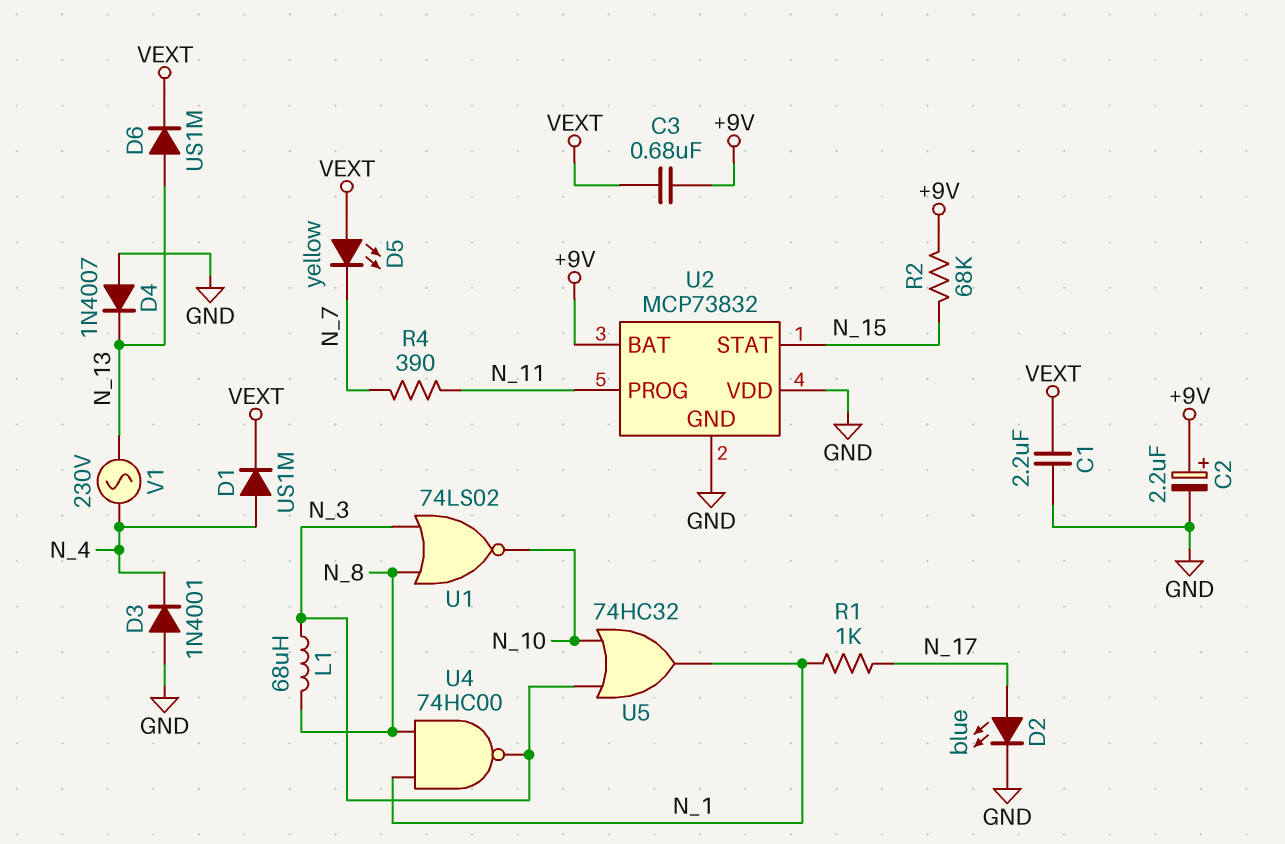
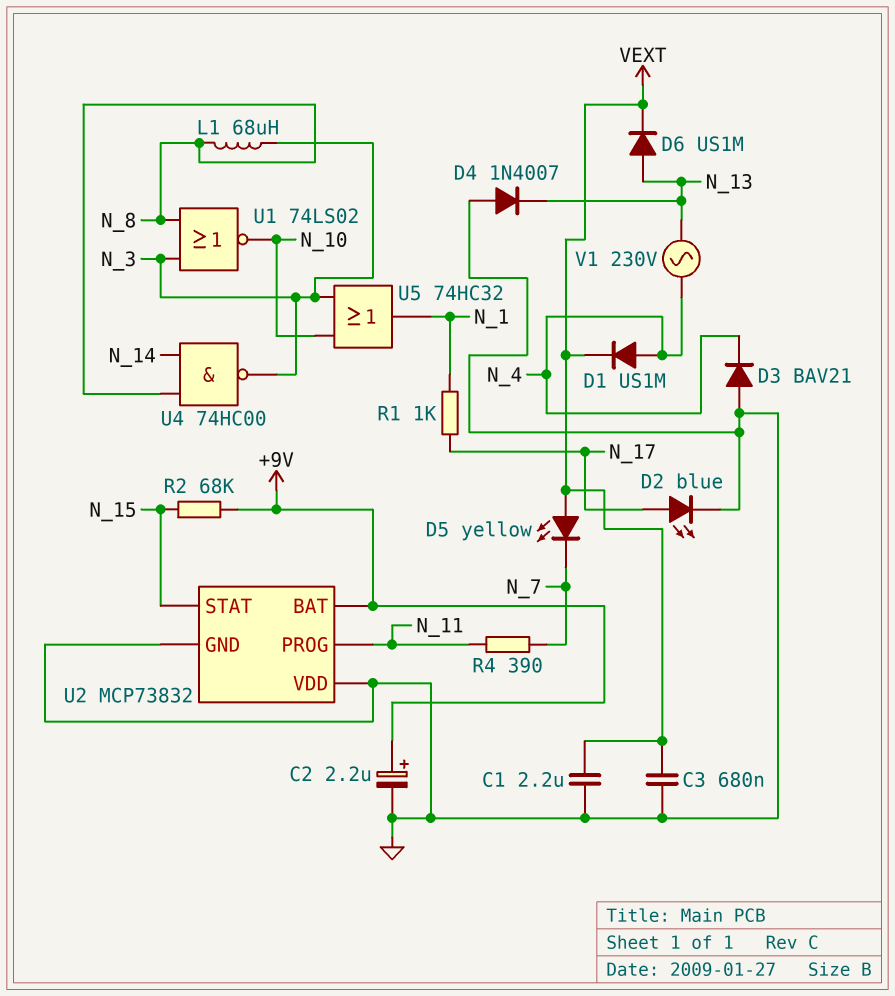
C3: 680nF (+9V, VEXT) -> 680nF (GND, VEXT)
D3: diode 1N4001 (A GND, K N_4) -> diode BAV21 (A GND, K N_4)
U4: NAND 74HC00 (in N_1, in N_8, out N_3) -> NAND 74HC00 (in N_8, in N_14, out N_3)

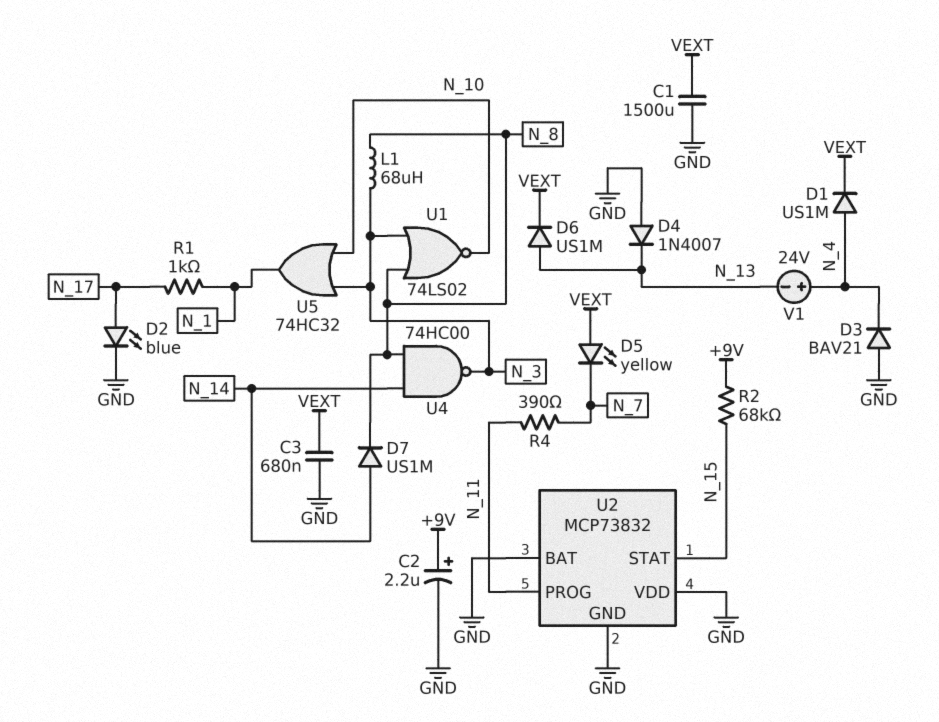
C1: 2.2uF (GND, VEXT) -> 1500uF (GND, VEXT)
D7: none -> diode US1M (A N_14, K N_8)
U2 pin BAT: +9V -> GND
V1: AC 230V (N_4, N_13) -> 24V (plus N_4, minus N_13)

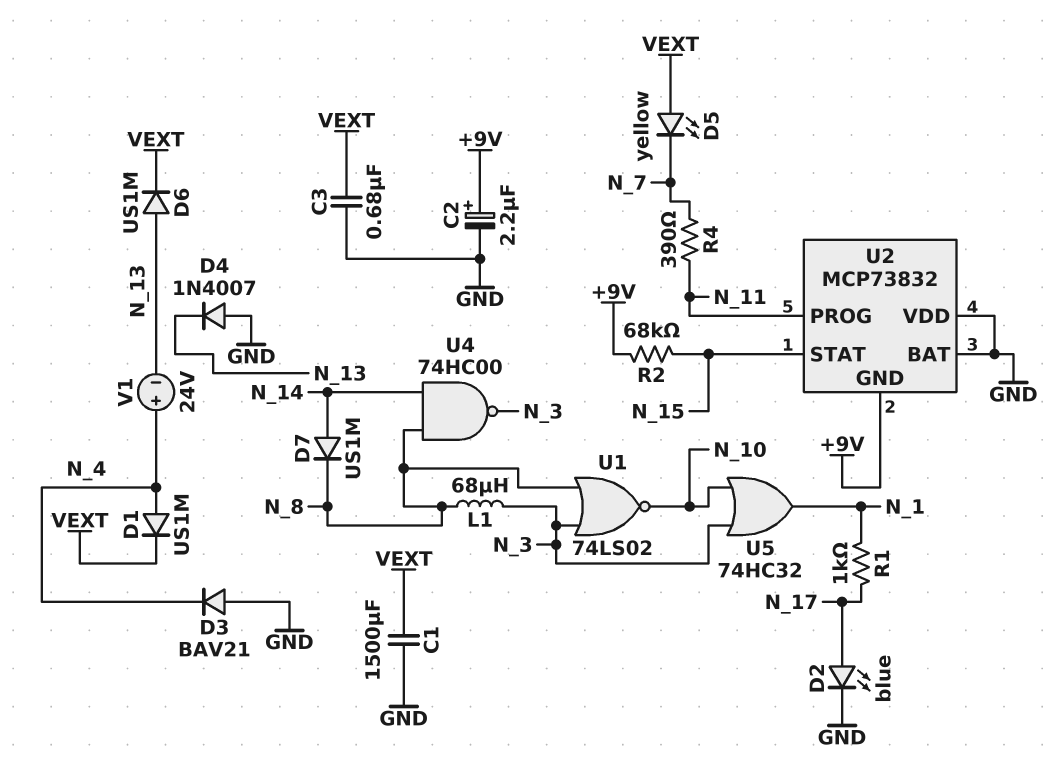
U2 pin GND: GND -> +9V

